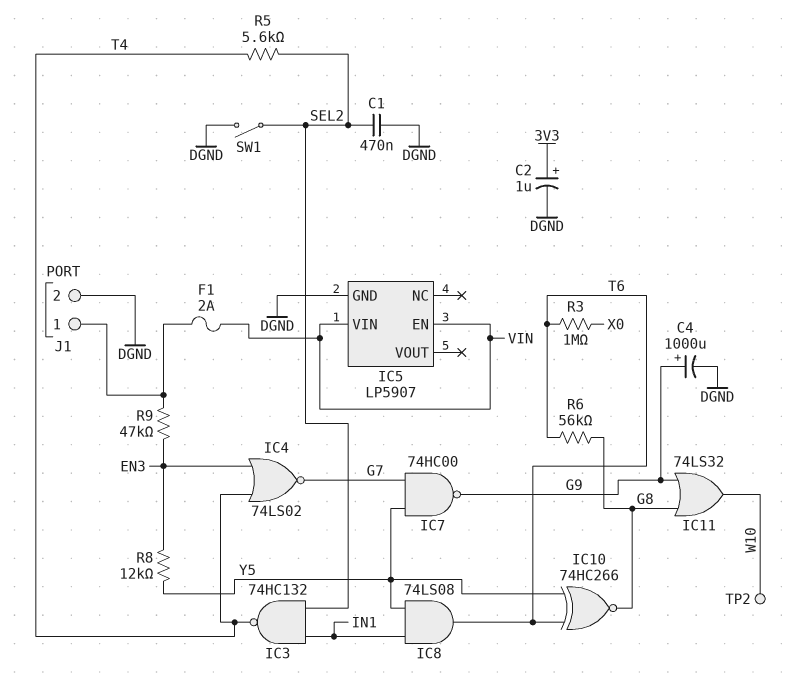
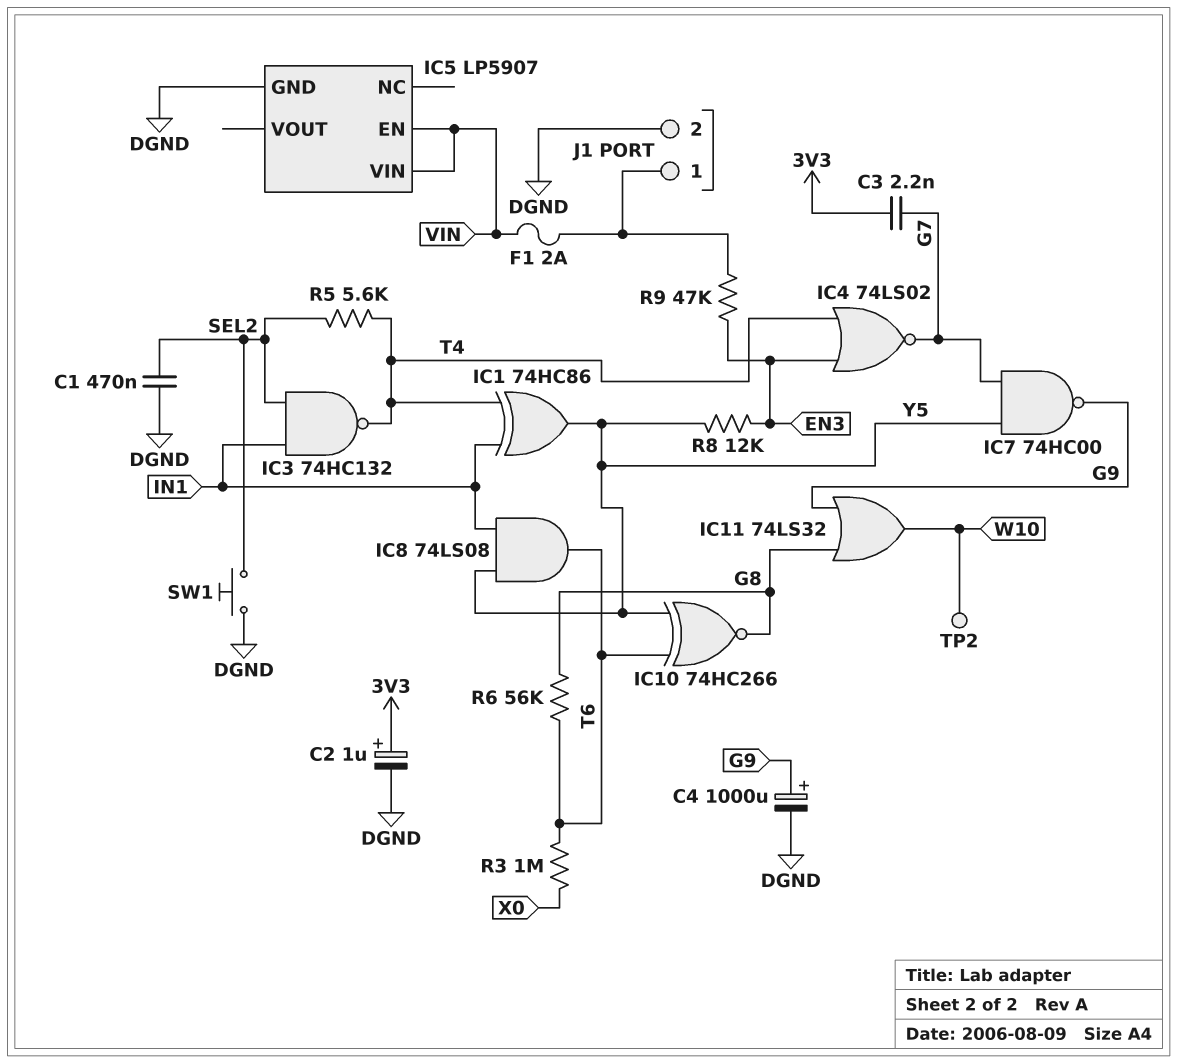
C3: none -> 2.2nF (3V3, G7)
IC1: none -> XOR 74HC86 (in IN1, in T4, out Y5)
SW1: switch (DGND, SEL2) -> button (DGND, SEL2)

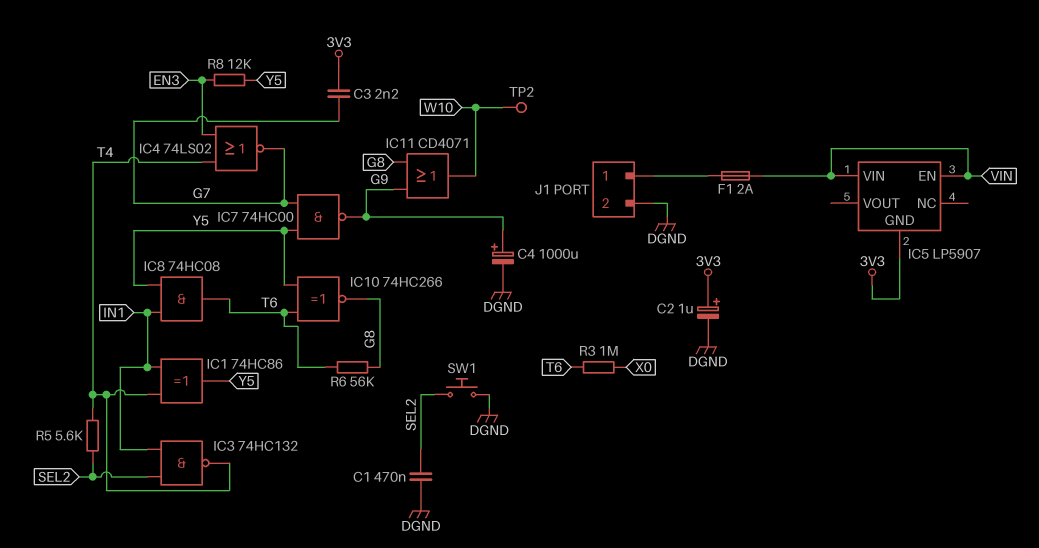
IC5 pin GND: DGND -> 3V3
IC8: AND 74LS08 (in IN1, in Y5, out T6) -> AND 74HC08 (in IN1, in Y5, out T6)
IC11: OR 74LS32 (in G8, in G9, out W10) -> OR CD4071 (in G8, in G9, out W10)
R9: 47k (EN3, J1/1) -> none

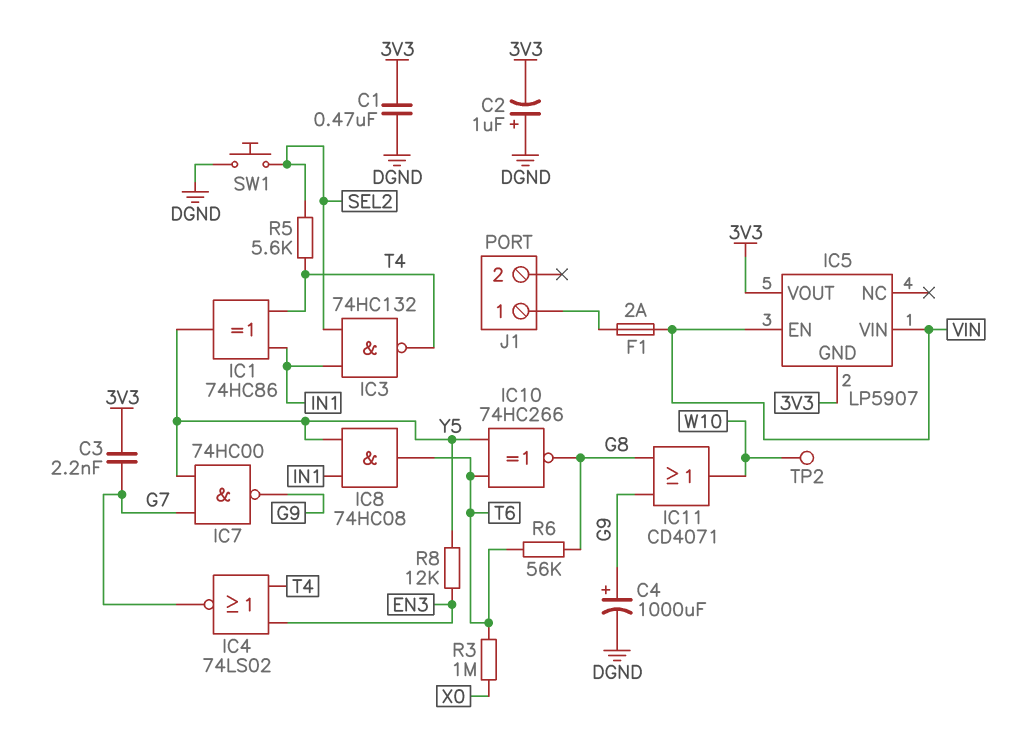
C1: 470nF (DGND, SEL2) -> 470nF (3V3, DGND)
C2: 1uF (plus 3V3, minus DGND) -> 1uF (plus DGND, minus 3V3)
IC5 pin VOUT: none -> 3V3
J1 pin 2: DGND -> none

